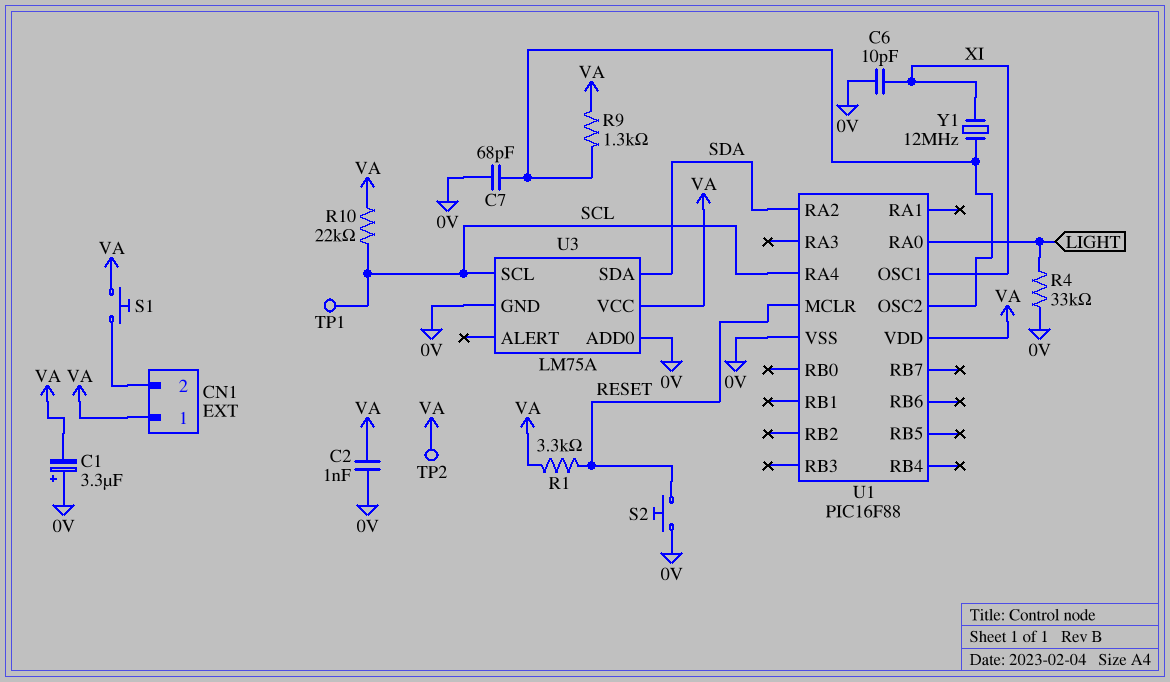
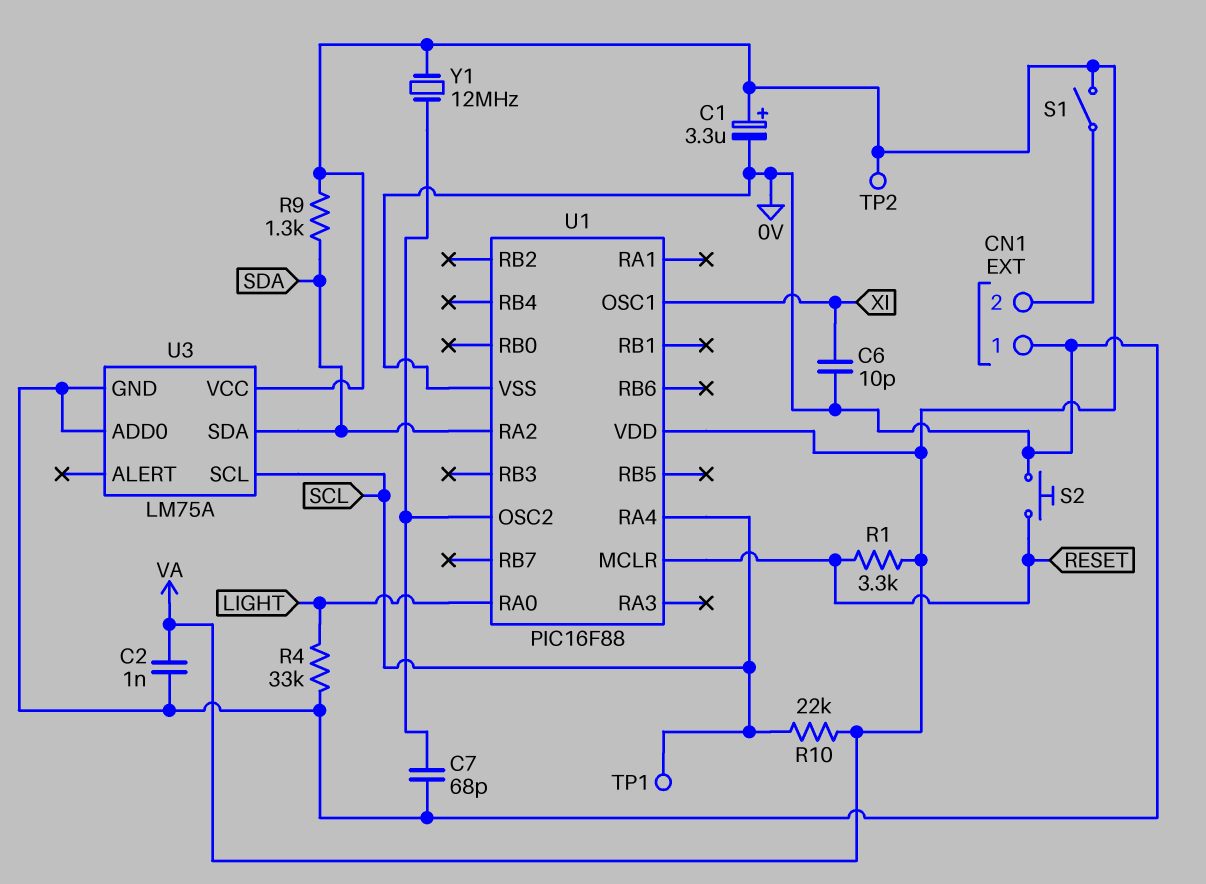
C1: 3.3uF (plus 0V, minus VA) -> 3.3uF (plus VA, minus 0V)
CN1 pin 1: VA -> 0V
R9: 1.3k (U1/OSC2, VA) -> 1.3k (SDA, VA)
S1: button (CN1/2, VA) -> switch (CN1/2, VA)
Y1: 12MHz (U1/OSC2, XI) -> 12MHz (U1/OSC2, VA)

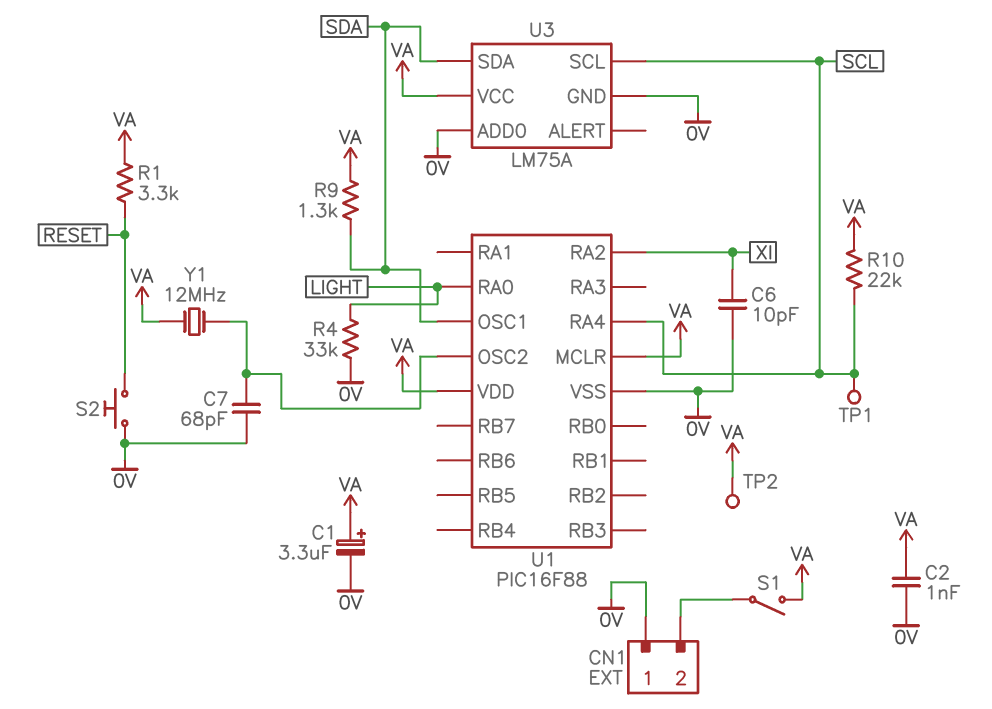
U1 pin MCLR: RESET -> VA
U1 pin OSC1: XI -> SDA
U1 pin RA2: SDA -> XI

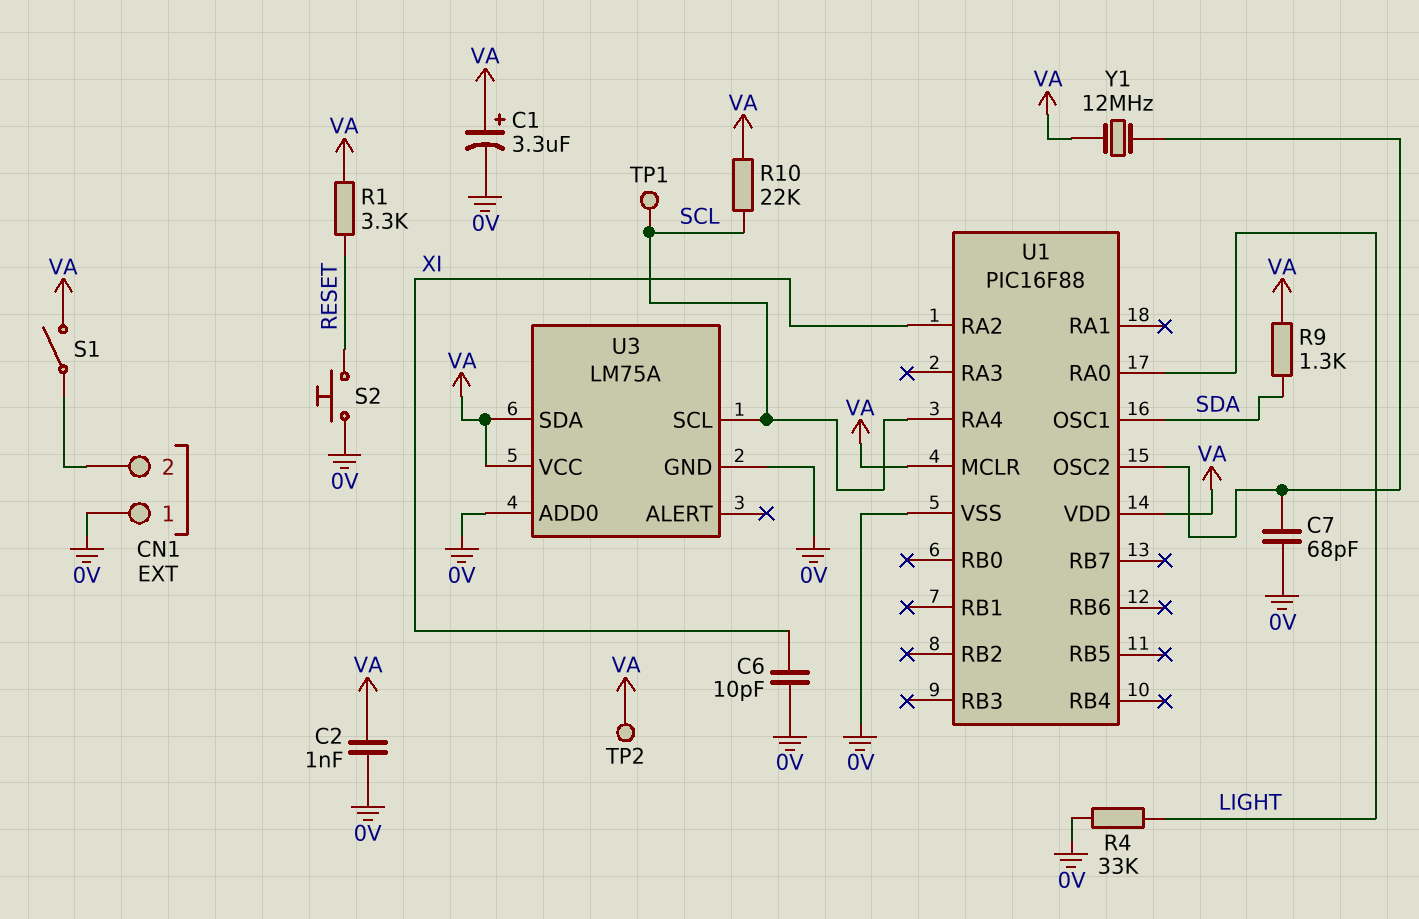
U3 pin SDA: SDA -> VA

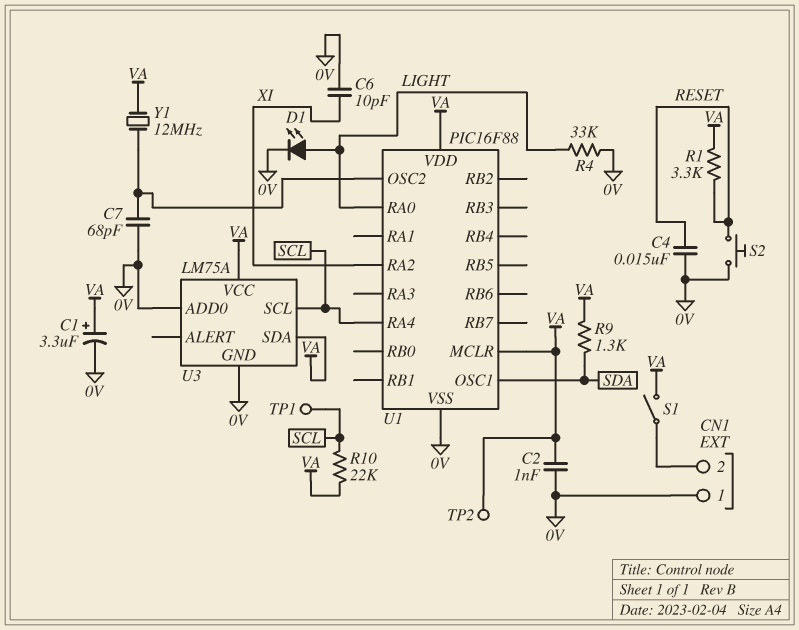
C4: none -> 15nF (0V, RESET)
D1: none -> LED (A LIGHT, K 0V)

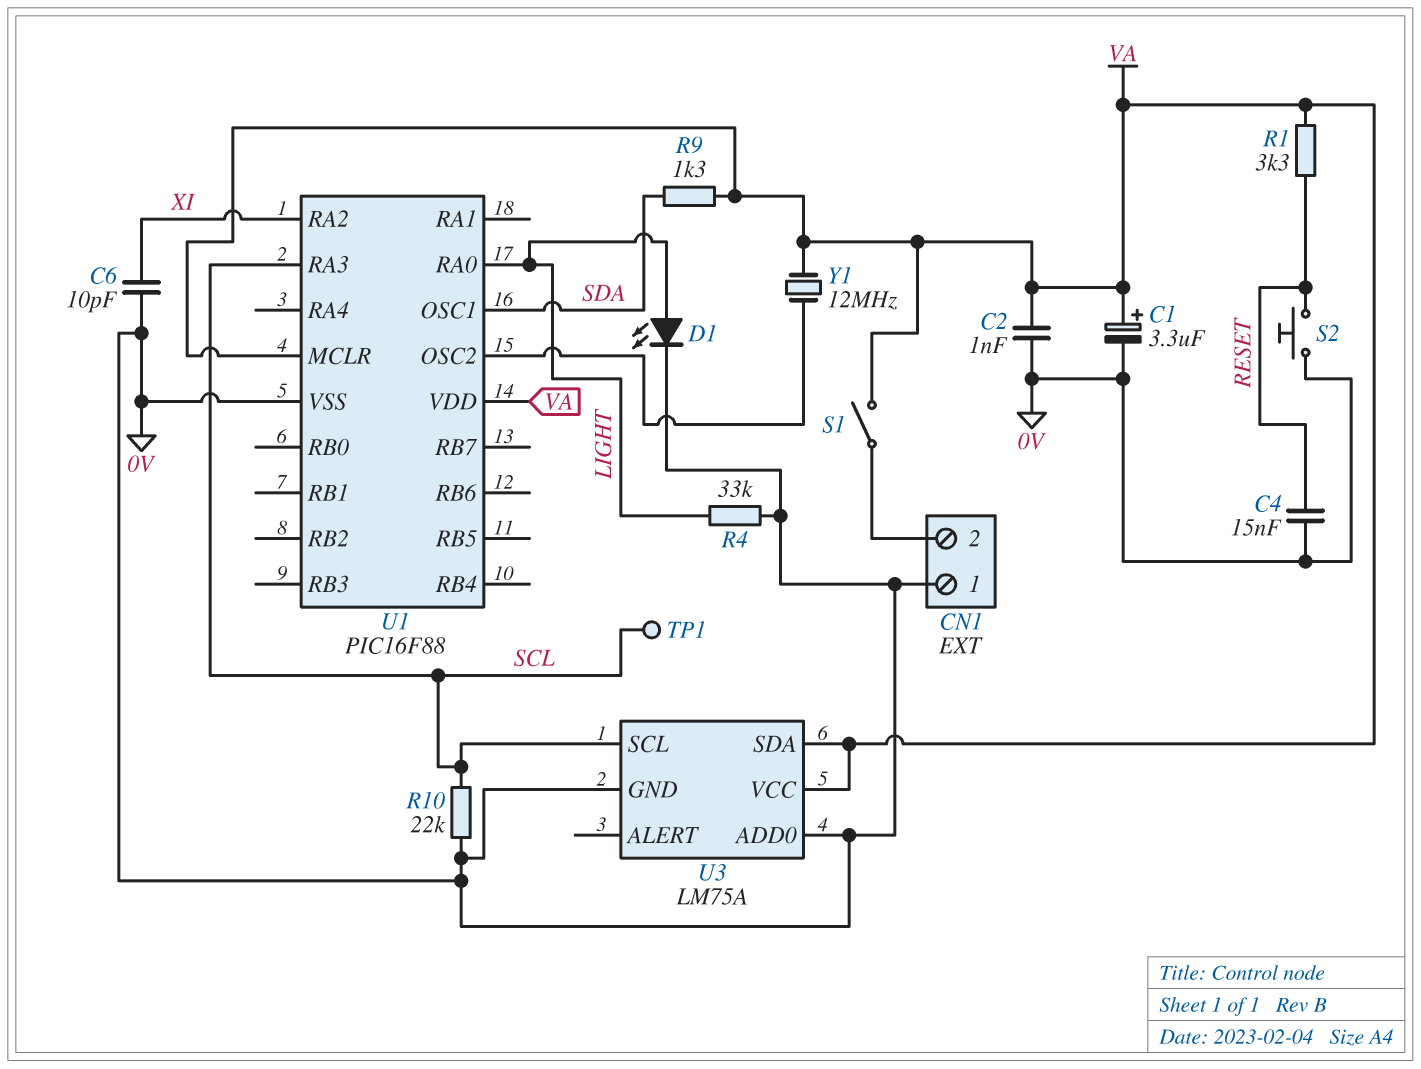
C7: 68pF (0V, U1/OSC2) -> none
R10: 22k (SCL, VA) -> 22k (0V, SCL)
TP2: test point (VA) -> none
U1 pin RA3: none -> SCL
U1 pin RA4: SCL -> none

